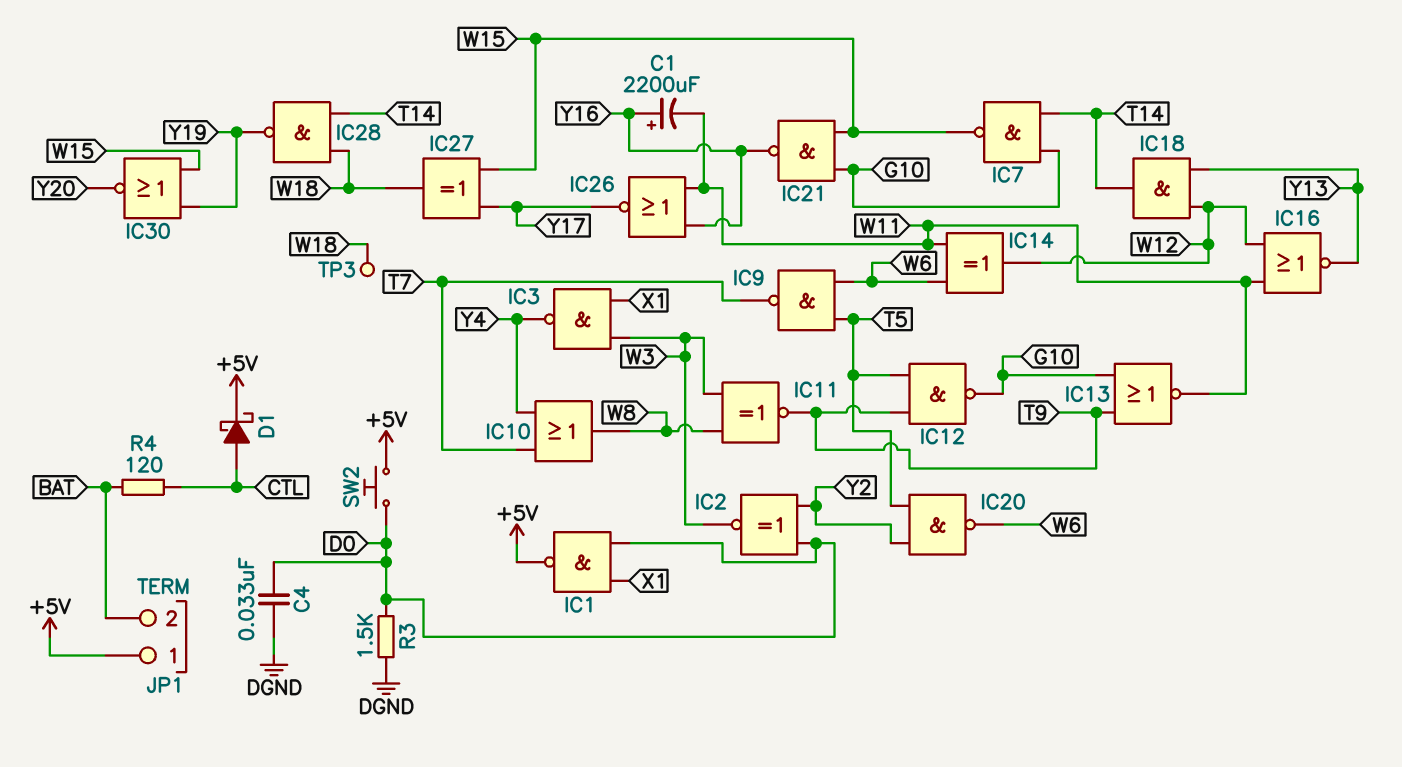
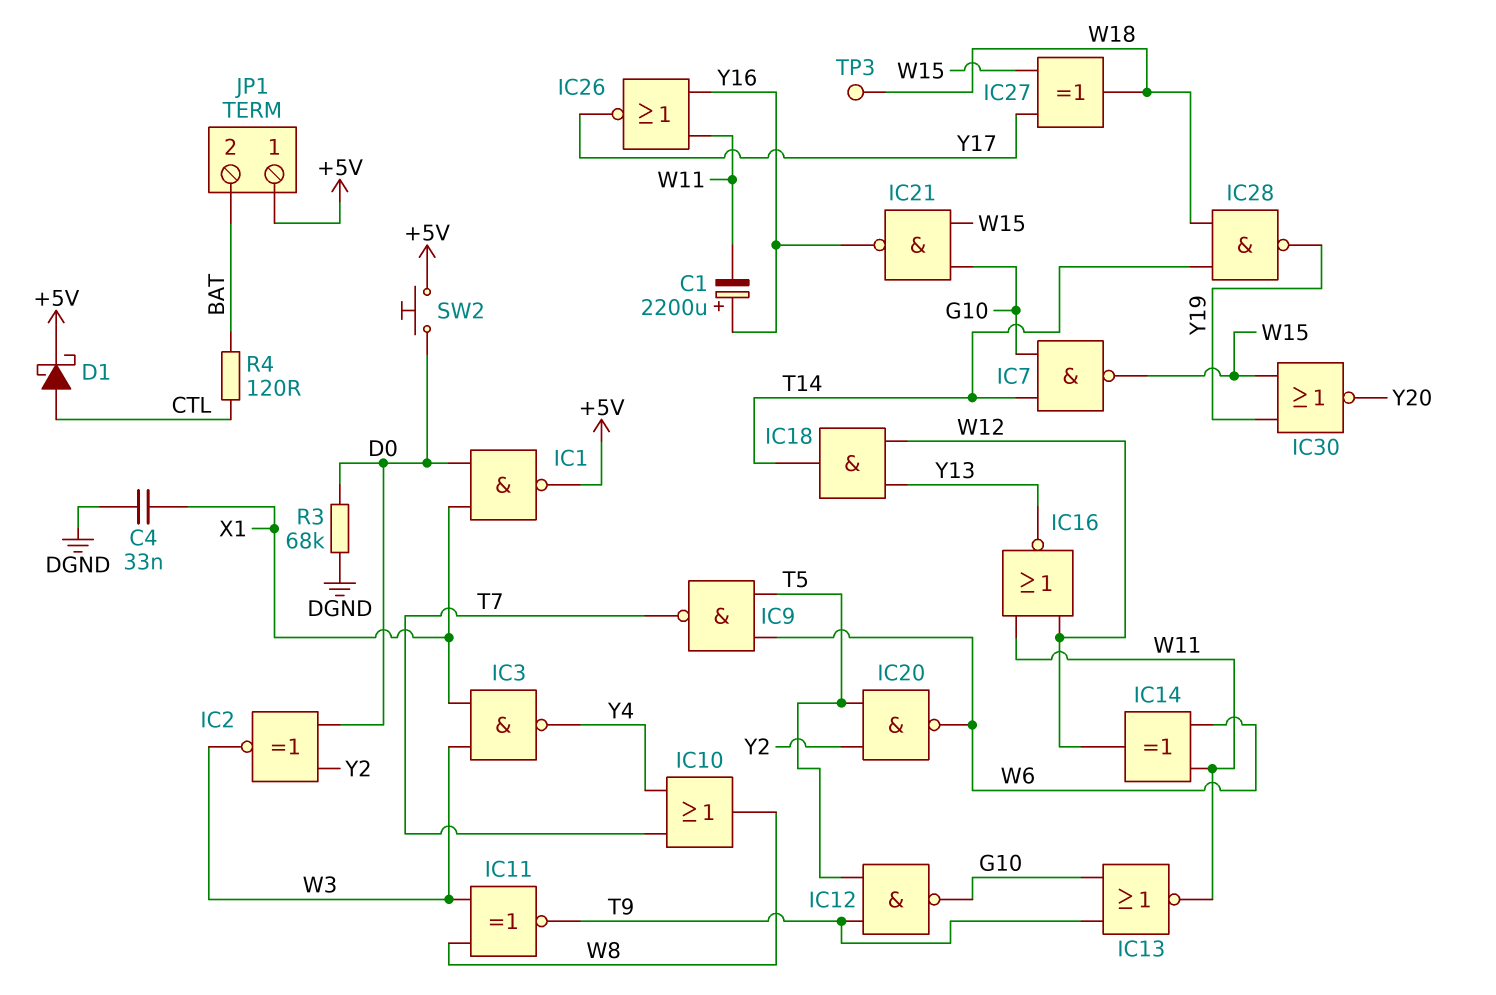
C4: 33nF (D0, DGND) -> 33nF (DGND, X1)
R3: 1.5k (D0, DGND) -> 68k (D0, DGND)

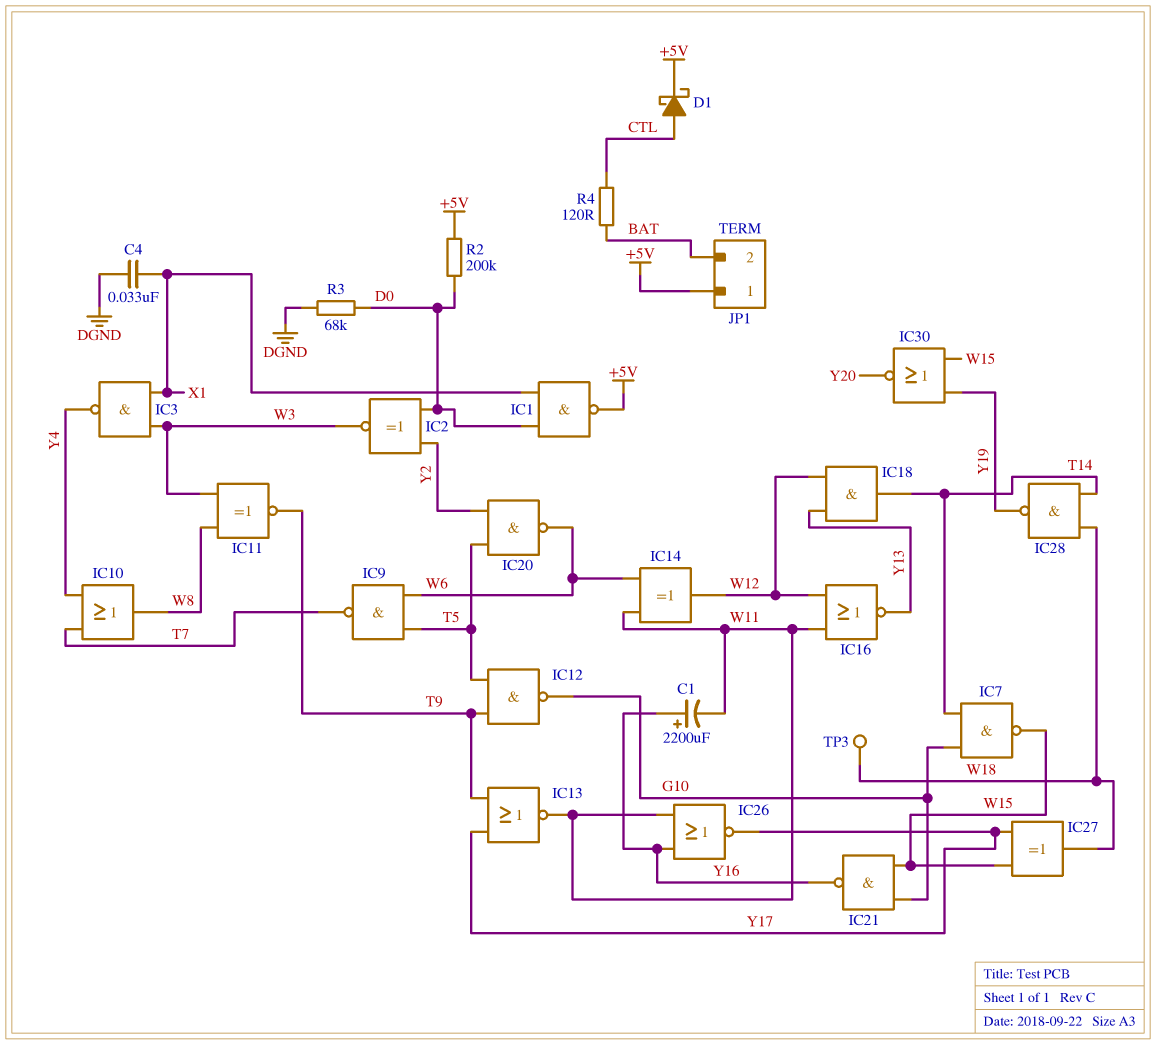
IC13: NOR (in G10, in T9, out W11) -> NOR (in T9, in Y17, out W11)
R2: none -> 200k (+5V, D0)
SW2: button (+5V, D0) -> none

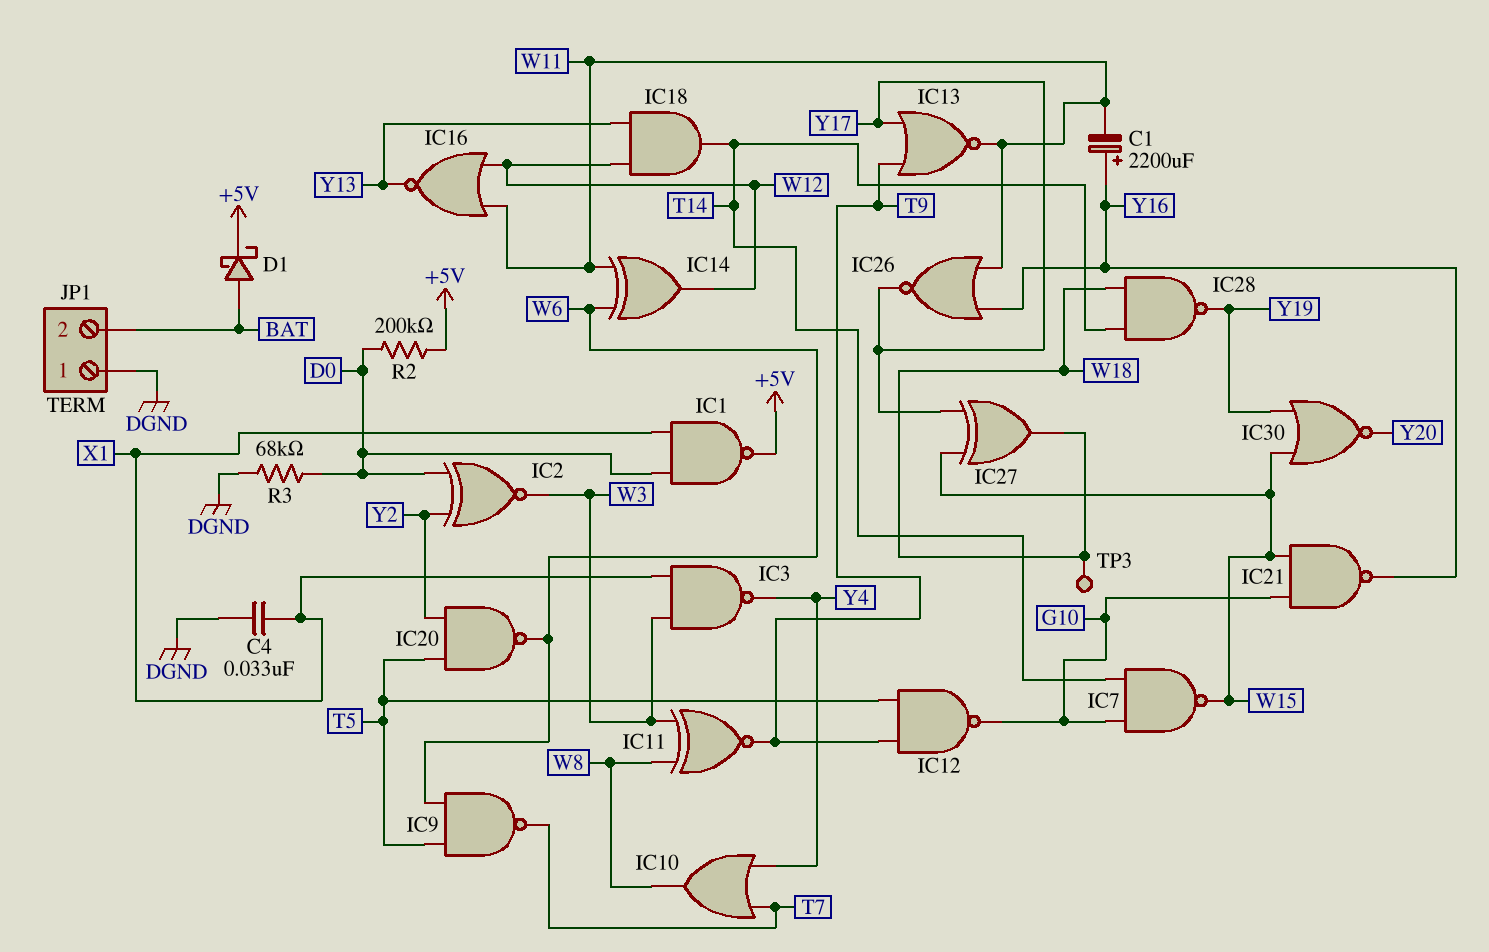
D1: schottky (A CTL, K +5V) -> schottky (A BAT, K +5V)
JP1 pin 1: +5V -> DGND
R4: 120 (BAT, CTL) -> none

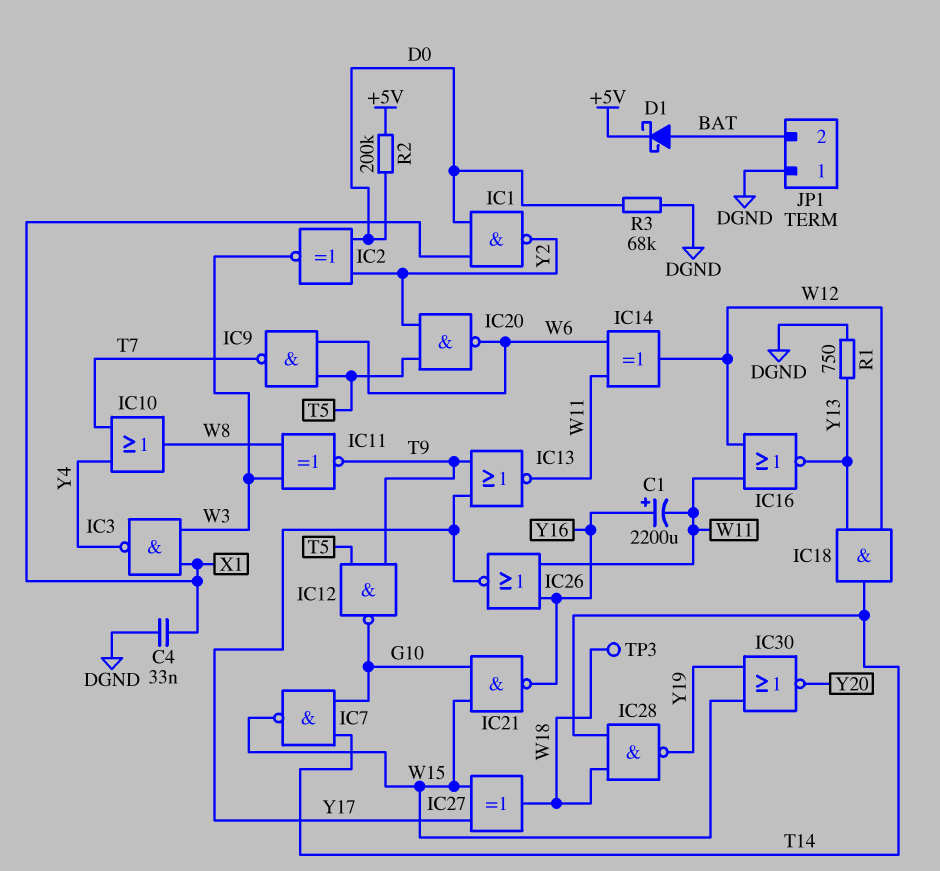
IC1: NAND (in D0, in X1, out +5V) -> NAND (in D0, in X1, out Y2)
R1: none -> 750 (DGND, Y13)

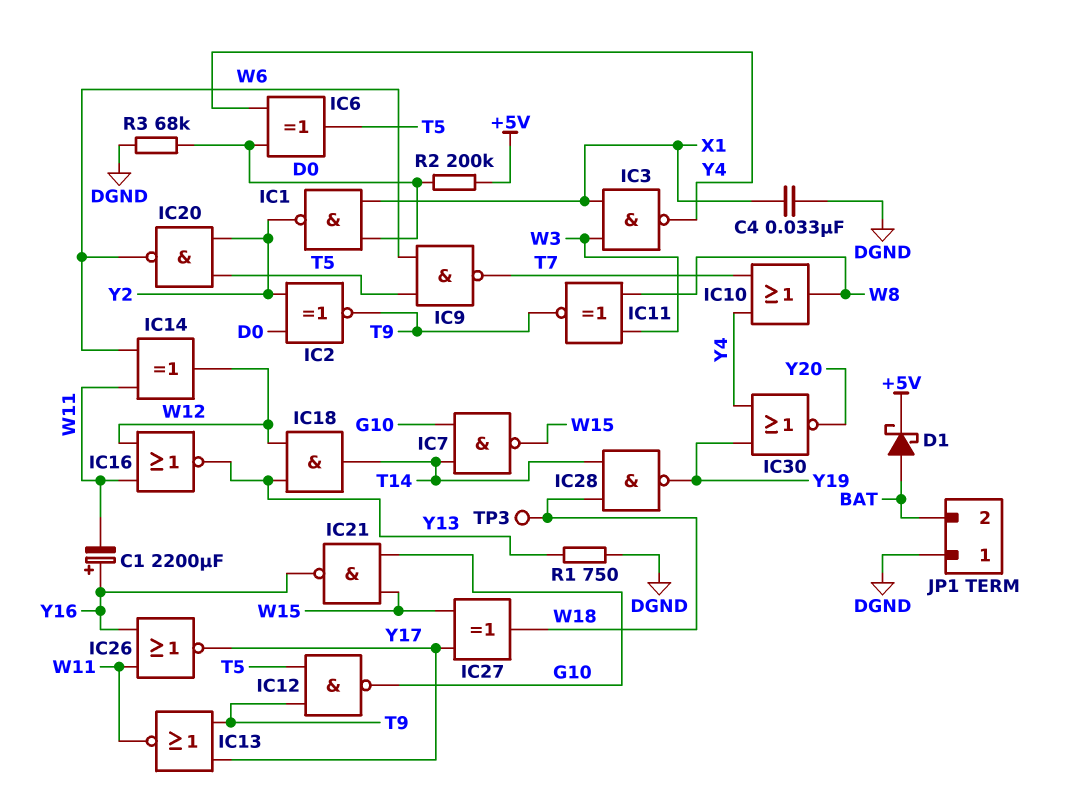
IC2: XNOR (in D0, in Y2, out W3) -> XNOR (in D0, in Y2, out T9)
IC6: none -> XOR (in D0, in Y4, out T5)
IC30: NOR (in W15, in Y19, out Y20) -> NOR (in Y4, in Y19, out Y20)

